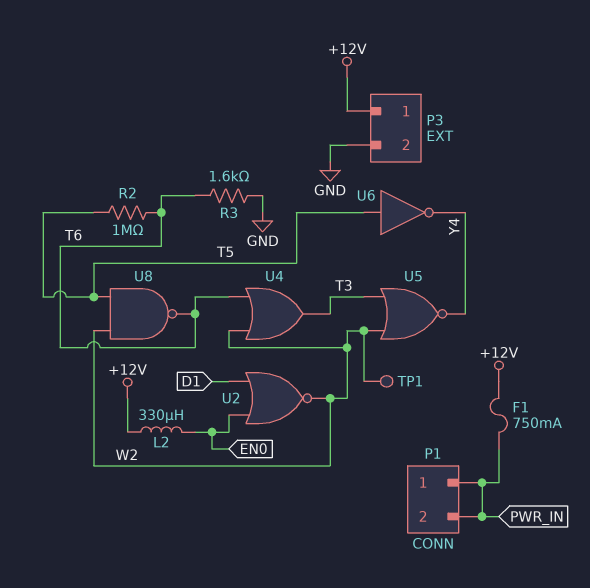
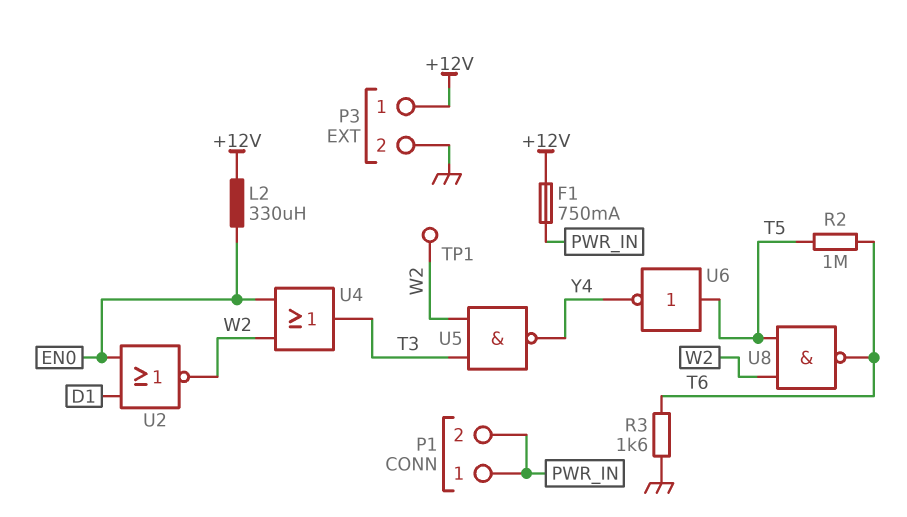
U4: OR (in T6, in W2, out T3) -> OR (in EN0, in W2, out T3)
U5: NOR (in T3, in W2, out Y4) -> NAND (in T3, in W2, out Y4)

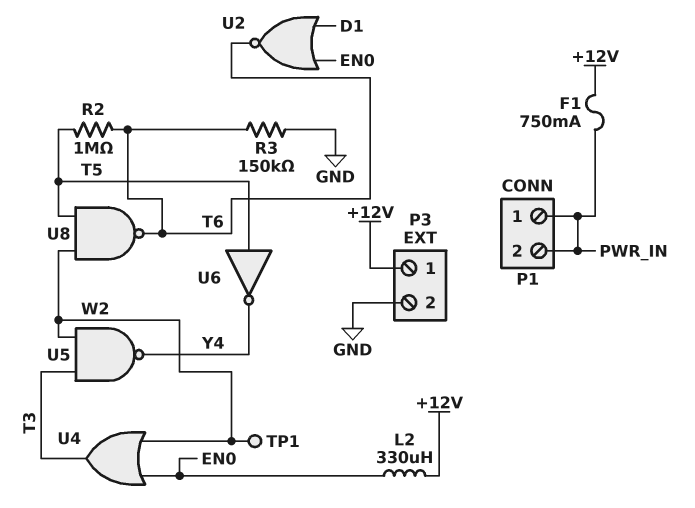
R3: 1.6k (GND, T6) -> 150k (GND, T6)
U2: NOR (in D1, in EN0, out W2) -> NOR (in D1, in EN0, out T6)

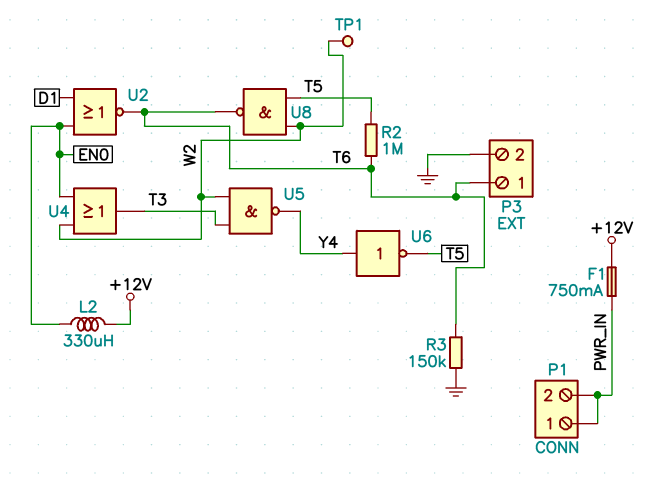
P3 pin 1: +12V -> T6
U6: NOT (in T5, out Y4) -> NOT (in Y4, out T5)

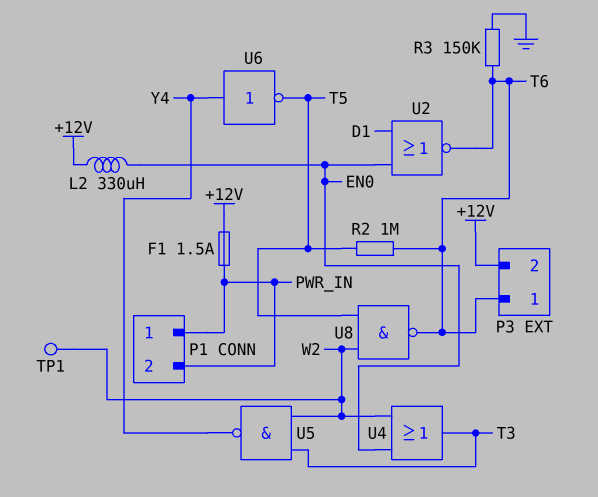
F1: 750mA (+12V, PWR_IN) -> 1.5A (+12V, PWR_IN)
P3 pin 2: GND -> +12V

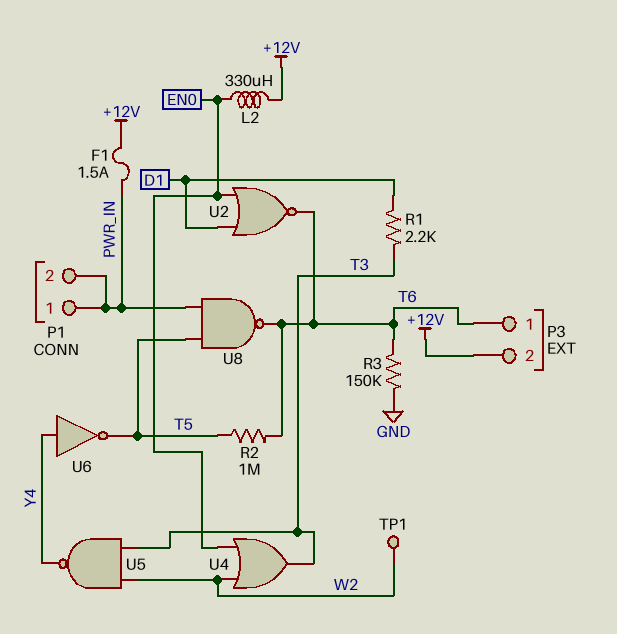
R1: none -> 2.2k (D1, T3)
U8: NAND (in T5, in W2, out T6) -> NAND (in PWR_IN, in T5, out T6)

